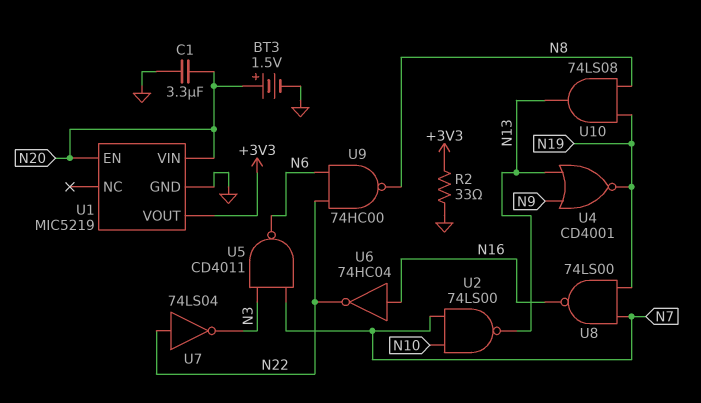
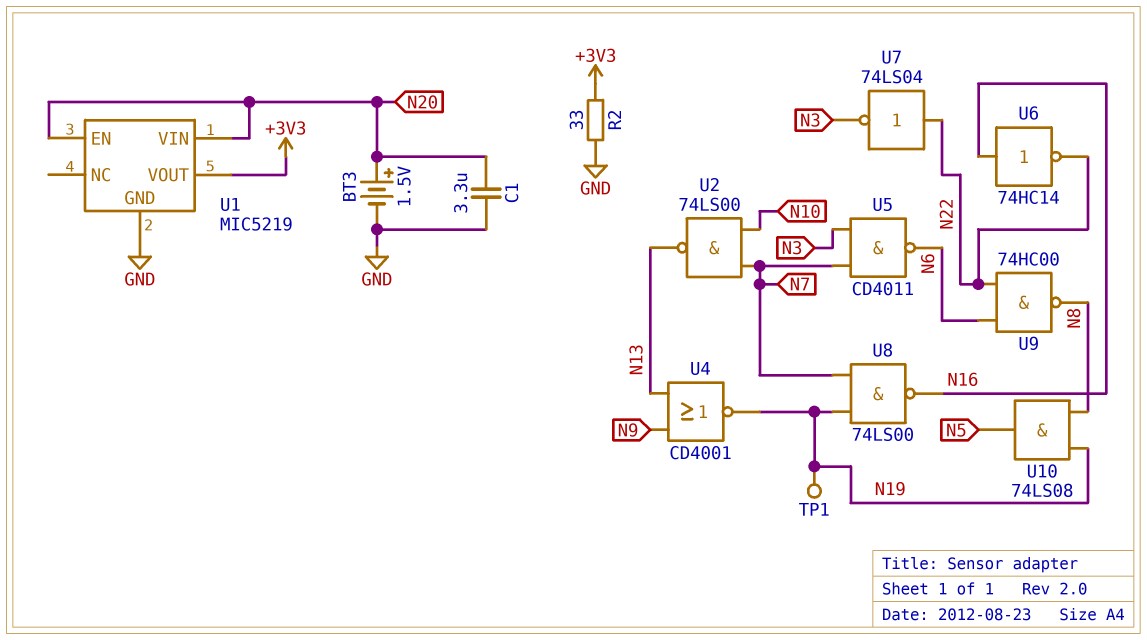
TP1: none -> test point (N19)
U6: NOT 74HC04 (in N16, out N22) -> NOT 74HC14 (in N16, out N22)
U10: AND 74LS08 (in N8, in N19, out N13) -> AND 74LS08 (in N8, in N19, out N5)

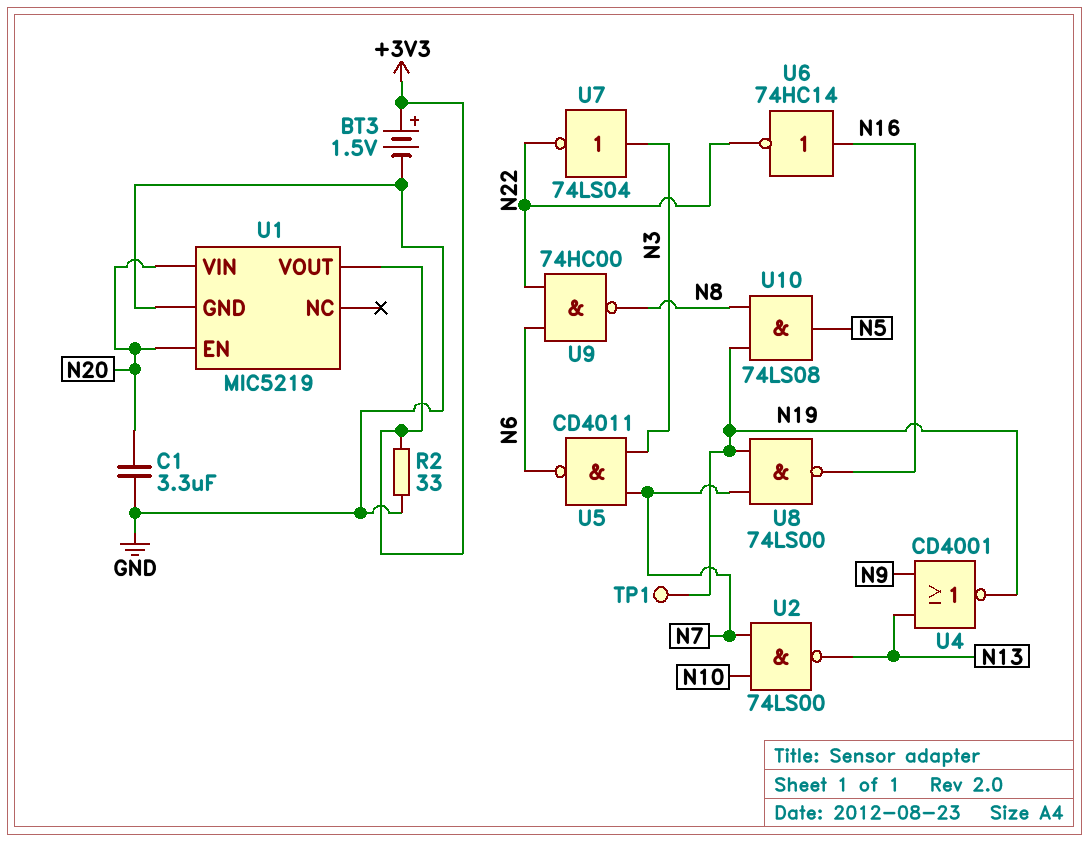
BT3: 1.5V (plus N20, minus GND) -> 1.5V (plus +3V3, minus GND)
U7: NOT 74LS04 (in N22, out N3) -> NOT 74LS04 (in N3, out N22)

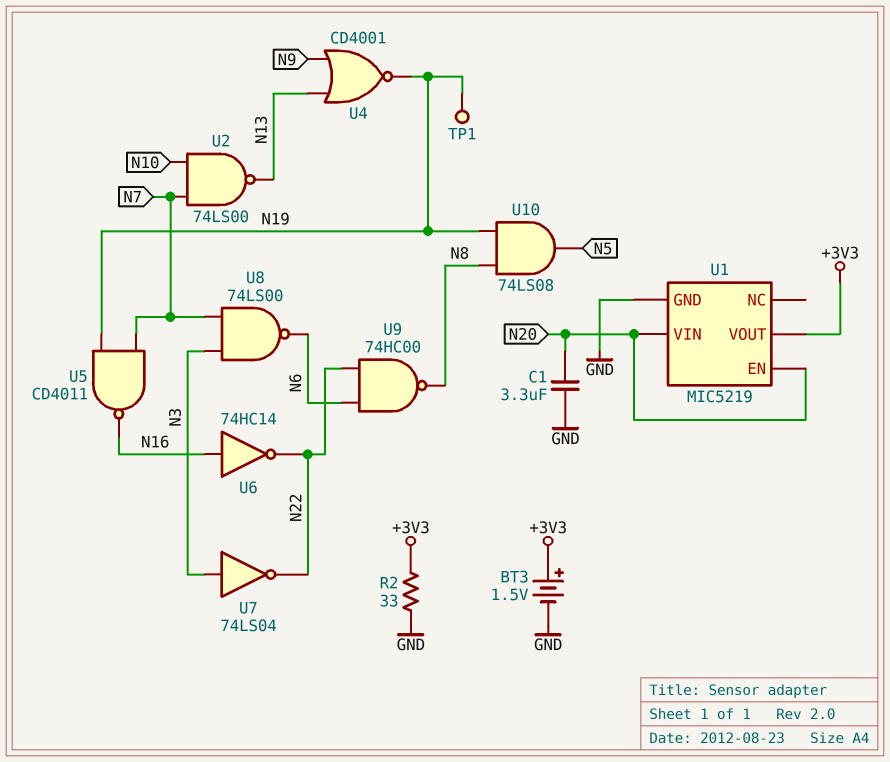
U5: NAND CD4011 (in N3, in N7, out N6) -> NAND CD4011 (in N7, in N19, out N16)
U8: NAND 74LS00 (in N7, in N19, out N16) -> NAND 74LS00 (in N3, in N7, out N6)

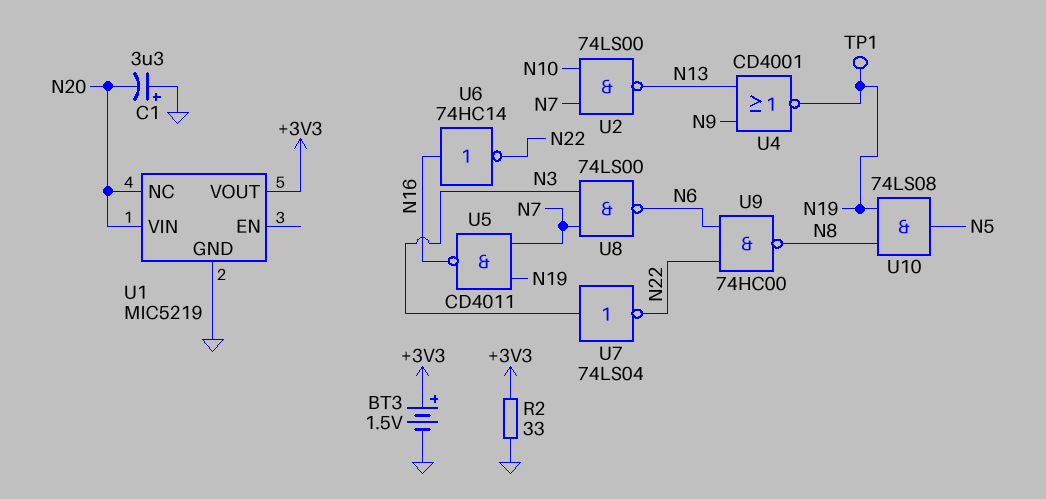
C1: 3.3uF (GND, N20) -> 3.3uF (plus GND, minus N20)
U1 pin EN: N20 -> none
U1 pin NC: none -> N20

